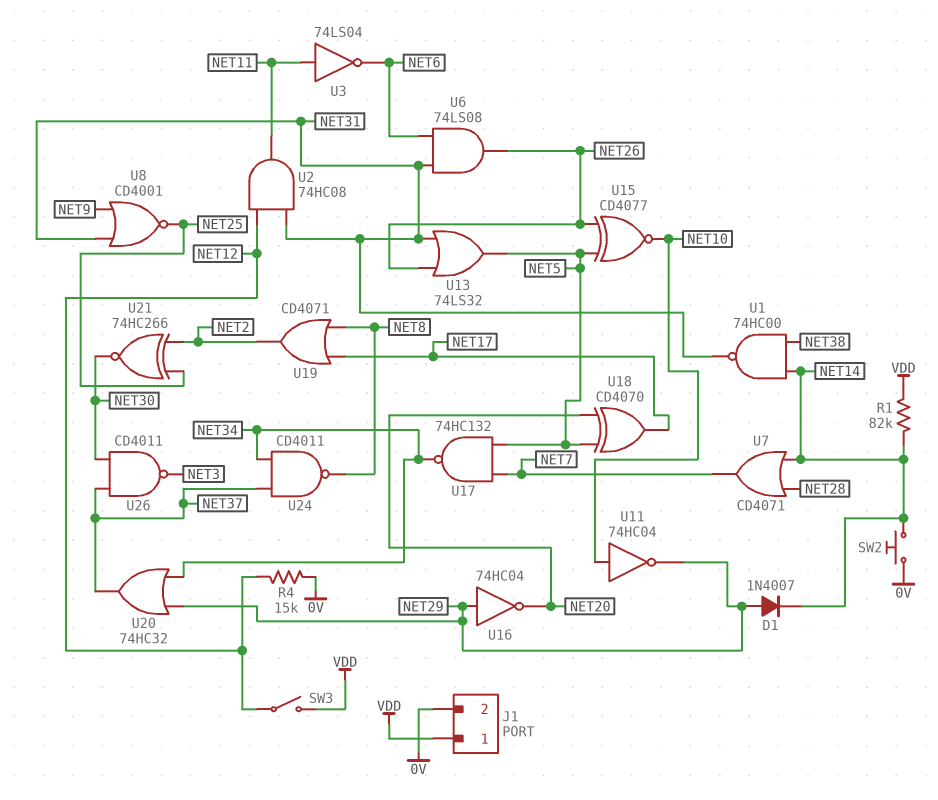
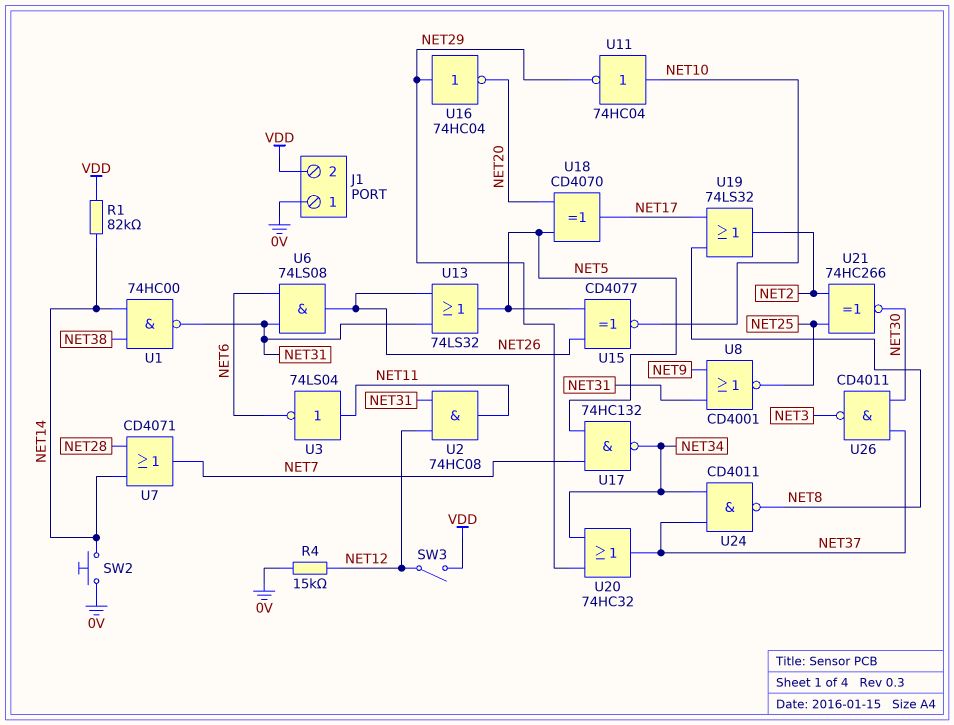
D1: diode 1N4007 (A NET29, K NET14) -> none
J1 pin 1: VDD -> 0V
J1 pin 2: 0V -> VDD
U19: OR CD4071 (in NET8, in NET17, out NET2) -> OR 74LS32 (in NET8, in NET17, out NET2)

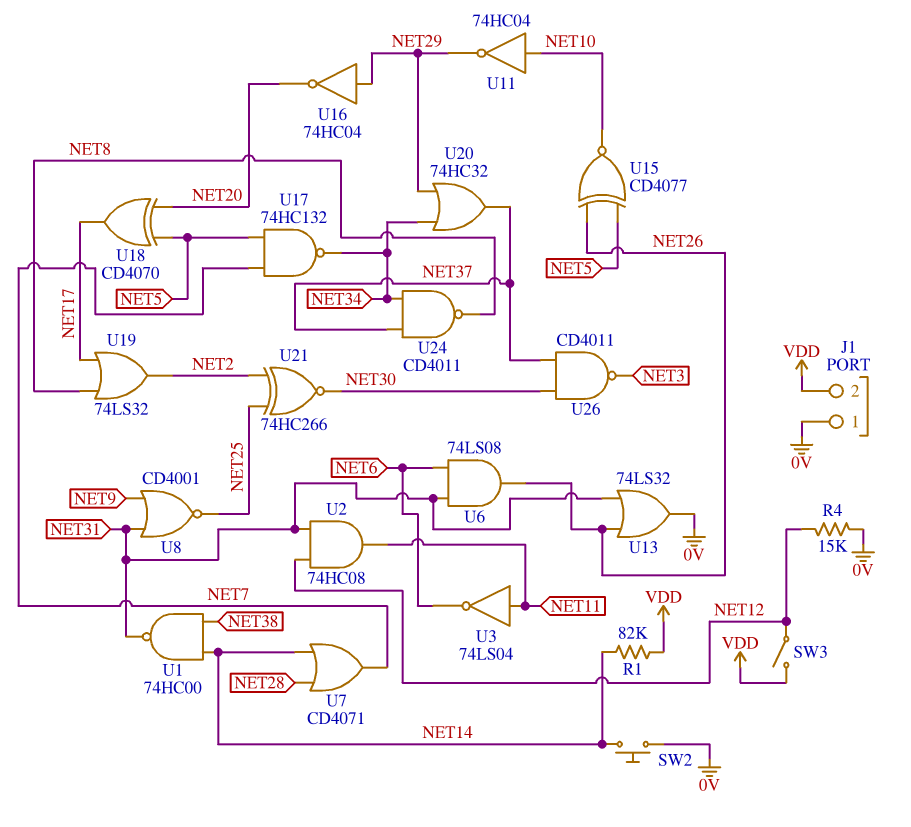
U13: OR 74LS32 (in NET26, in NET31, out NET5) -> OR 74LS32 (in NET26, in NET31, out 0V)

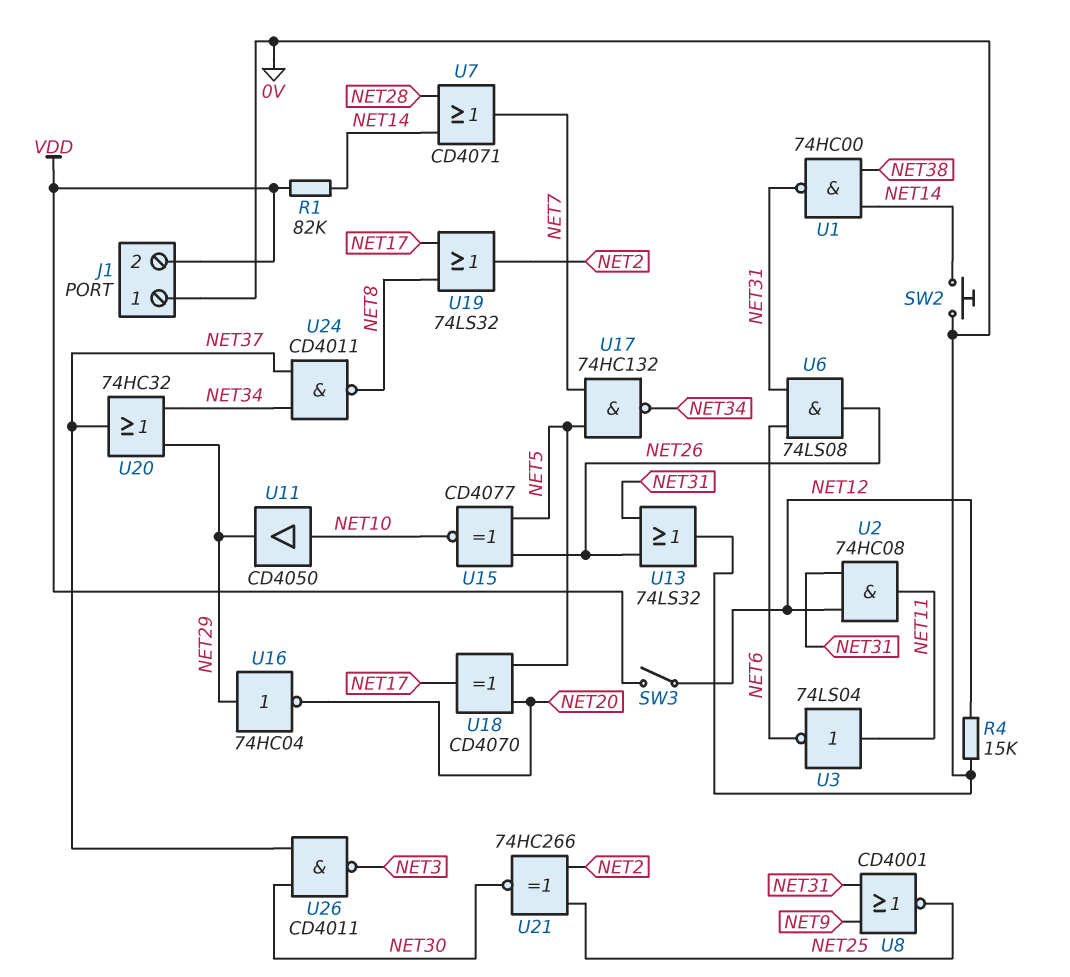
U11: NOT 74HC04 (in NET10, out NET29) -> buffer CD4050 (in NET10, out NET29)

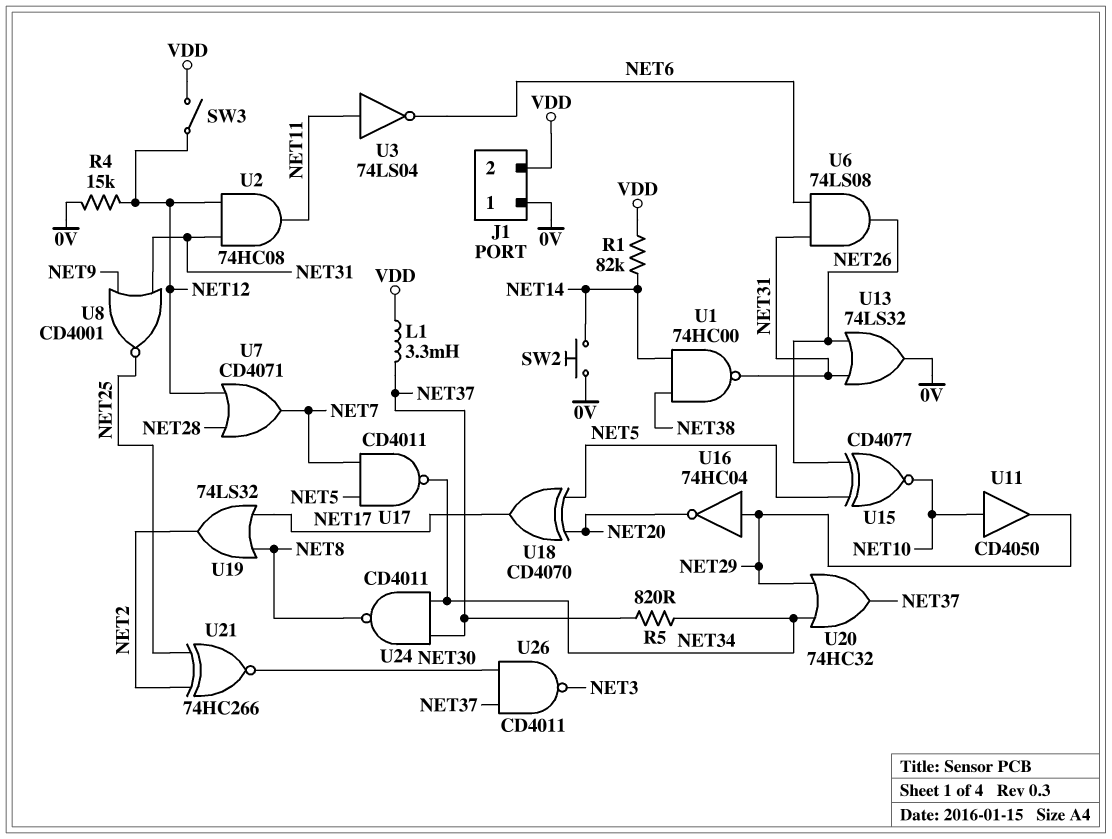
L1: none -> 3.3mH (NET37, VDD)
R5: none -> 820 (NET34, NET37)
U7: OR CD4071 (in NET14, in NET28, out NET7) -> OR CD4071 (in NET12, in NET28, out NET7)
U17: NAND 74HC132 (in NET5, in NET7, out NET34) -> NAND CD4011 (in NET5, in NET7, out NET34)

